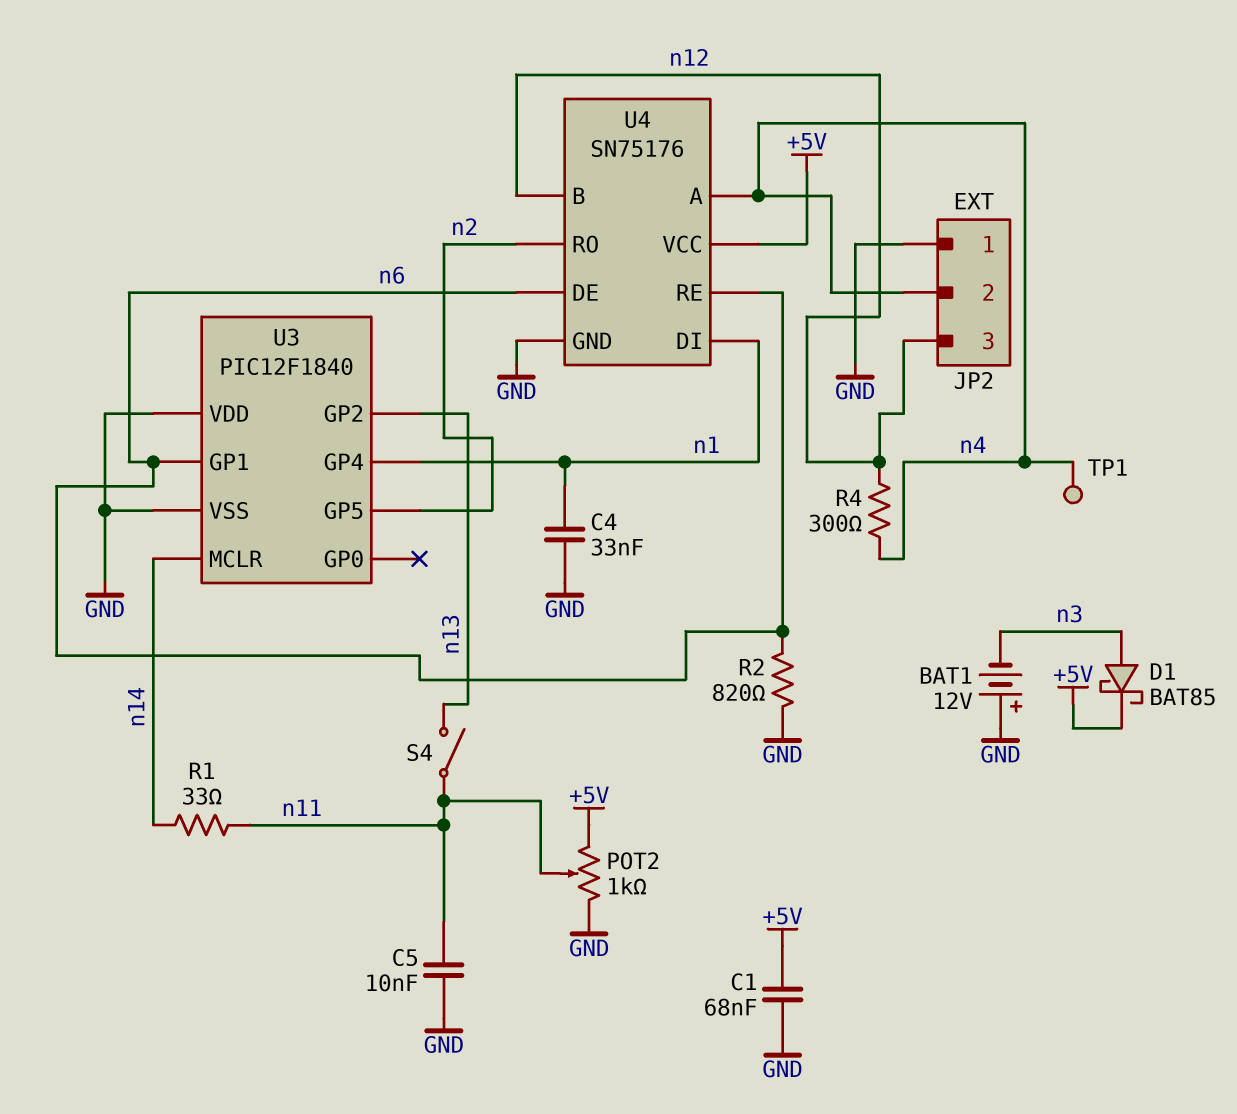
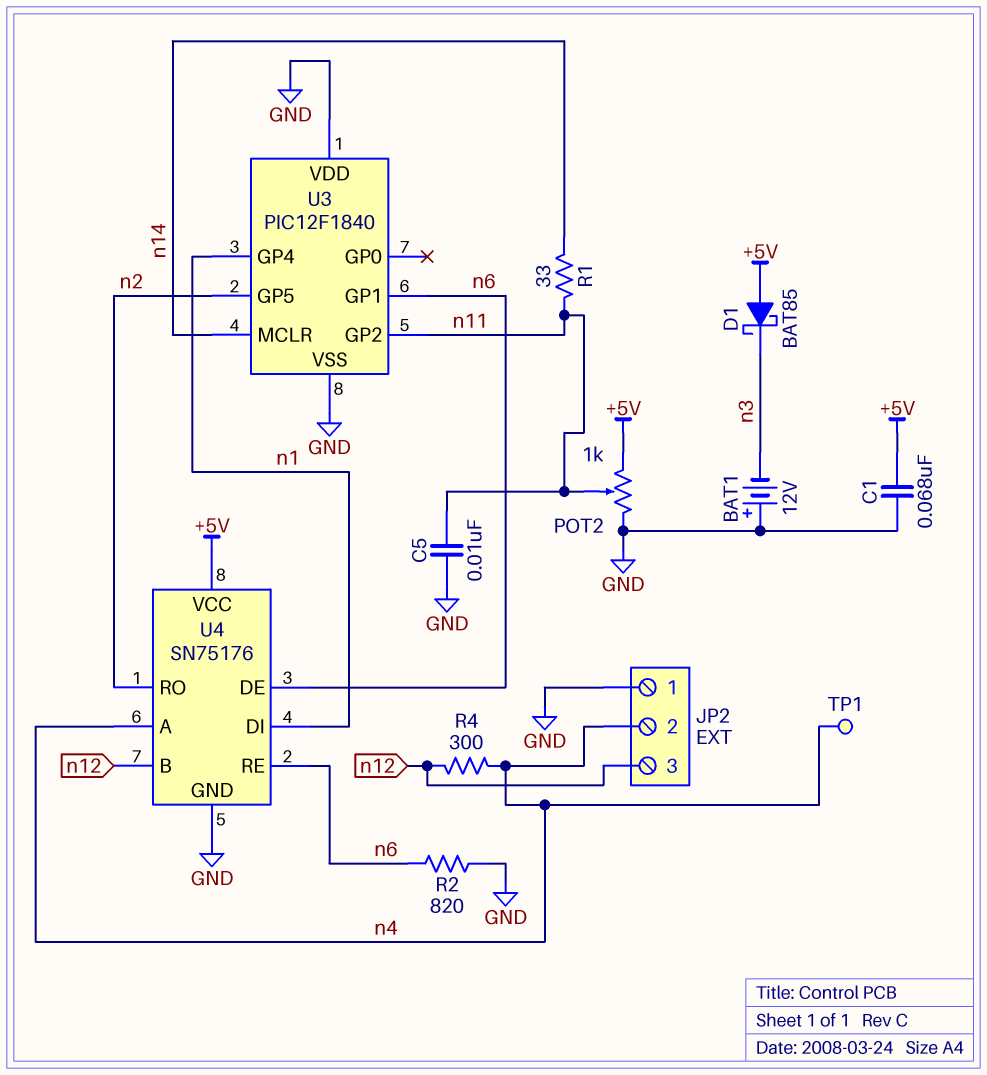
C4: 33nF (GND, n1) -> none
D1: schottky BAT85 (A n3, K +5V) -> schottky BAT85 (A +5V, K n3)
S4: switch (n11, n13) -> none
U3 pin GP2: n13 -> n11

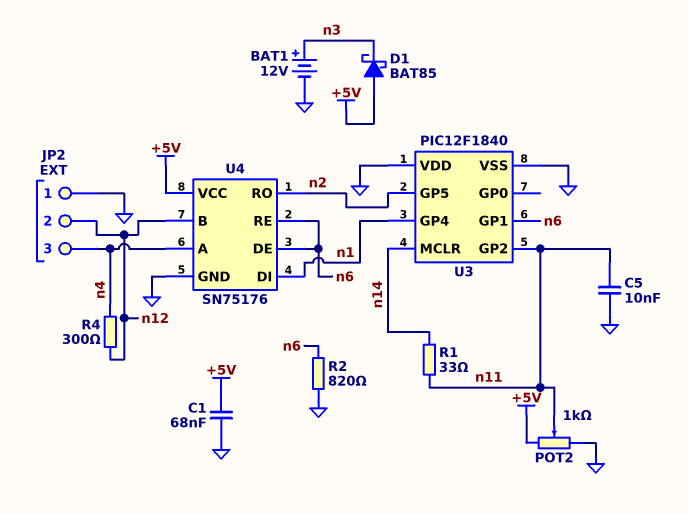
BAT1: 12V (plus GND, minus n3) -> 12V (plus n3, minus GND)
JP2 pin 2: n4 -> n12
JP2 pin 3: n12 -> n4
TP1: test point (n4) -> none

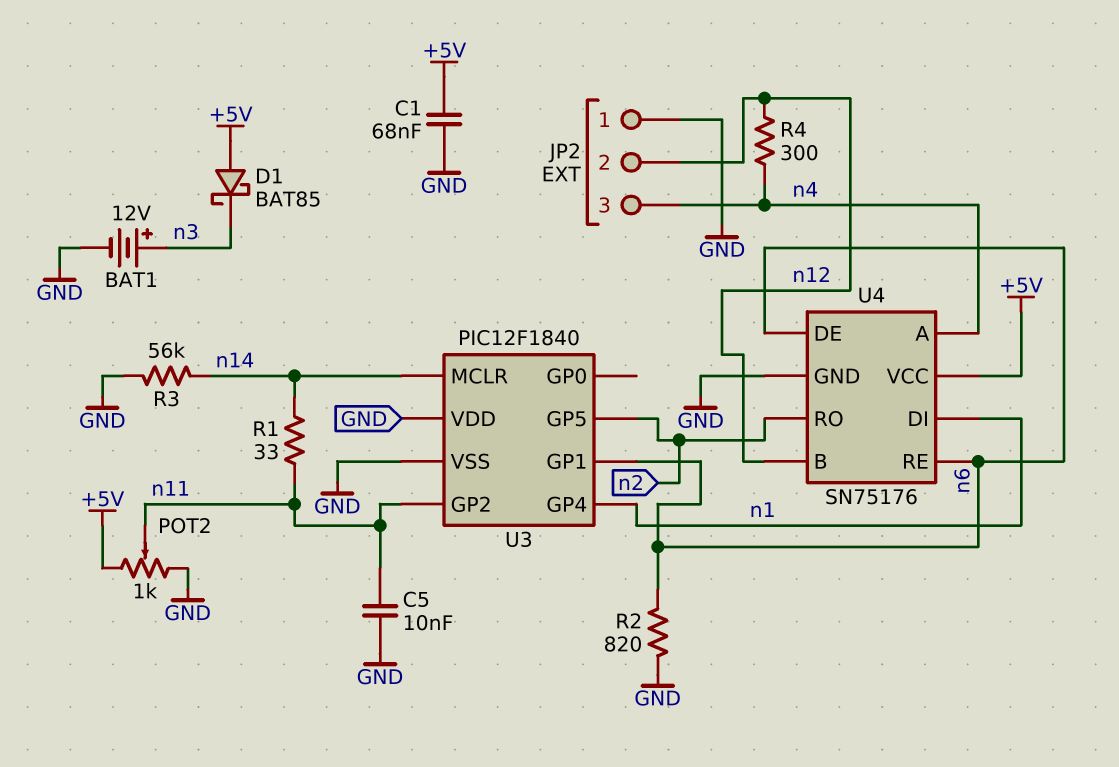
R3: none -> 56k (GND, n14)

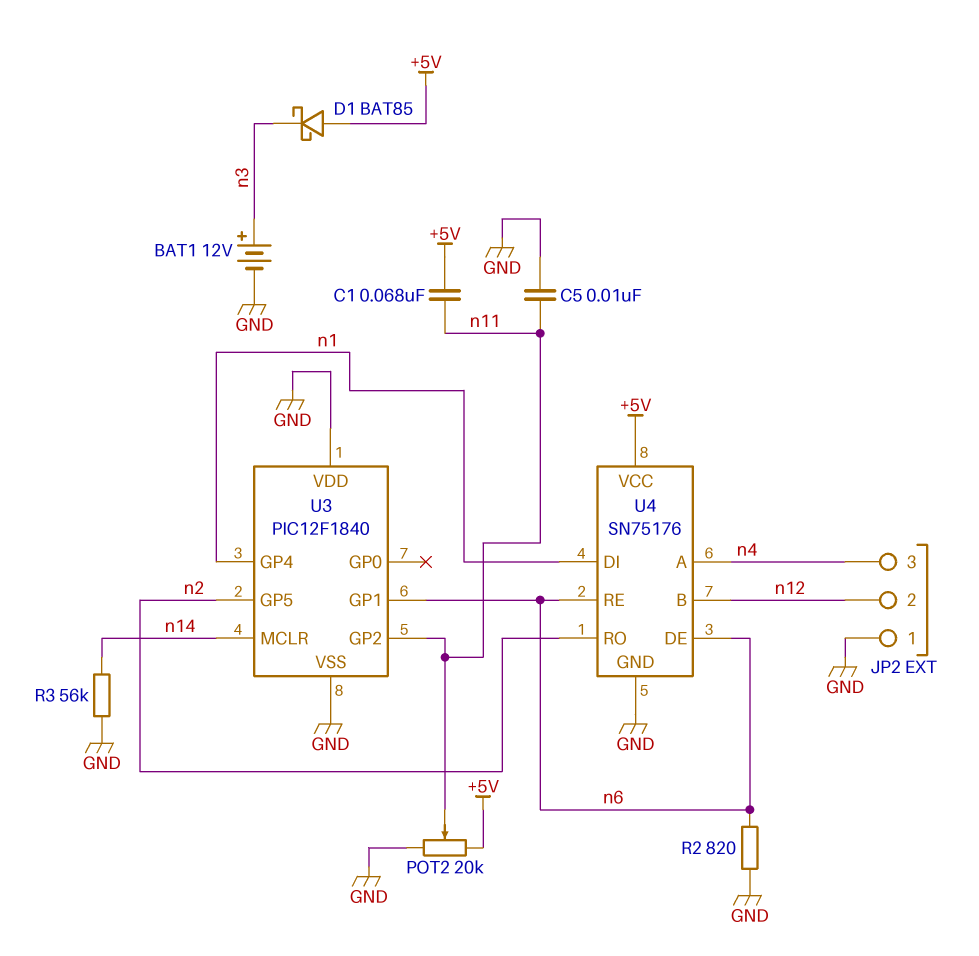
C1: 68nF (+5V, GND) -> 68nF (+5V, n11)
POT2: 1k (+5V, GND, wiper n11) -> 20k (+5V, GND, wiper n11)
R1: 33 (n11, n14) -> none
R4: 300 (n4, n12) -> none

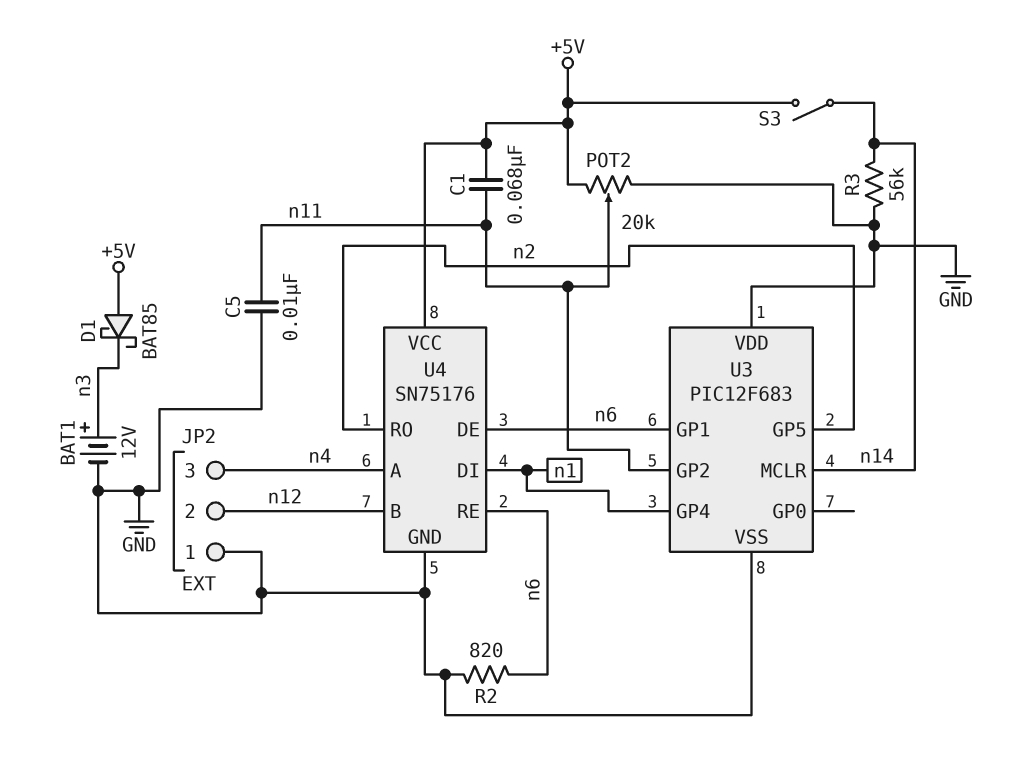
S3: none -> switch (+5V, n14)
U3: PIC12F1840 -> PIC12F683

